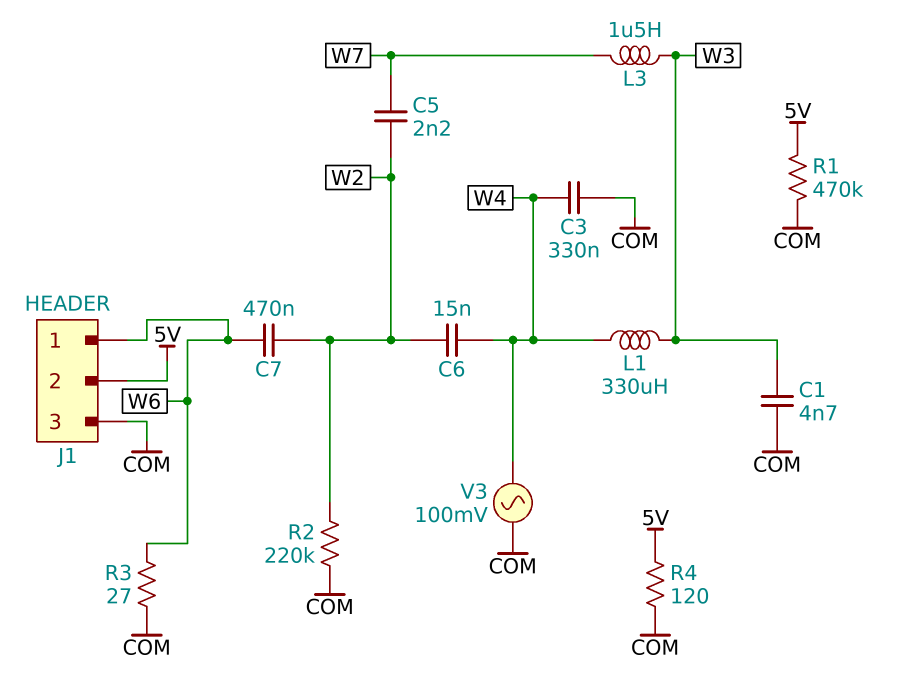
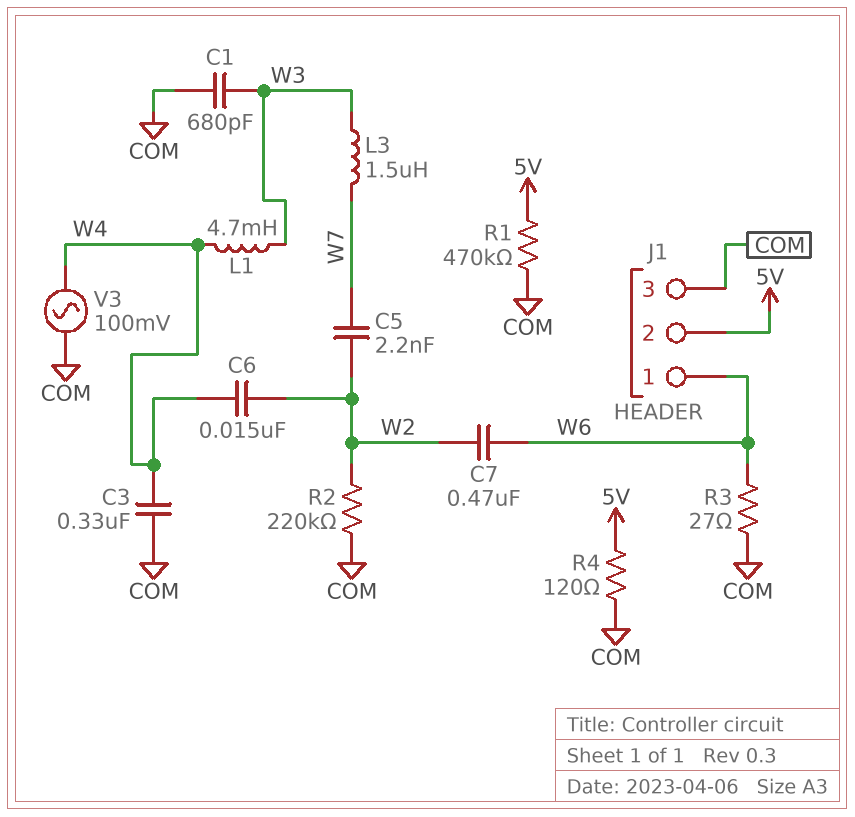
C1: 4.7nF (COM, W3) -> 680pF (COM, W3)
L1: 330uH (W3, W4) -> 4.7mH (W3, W4)

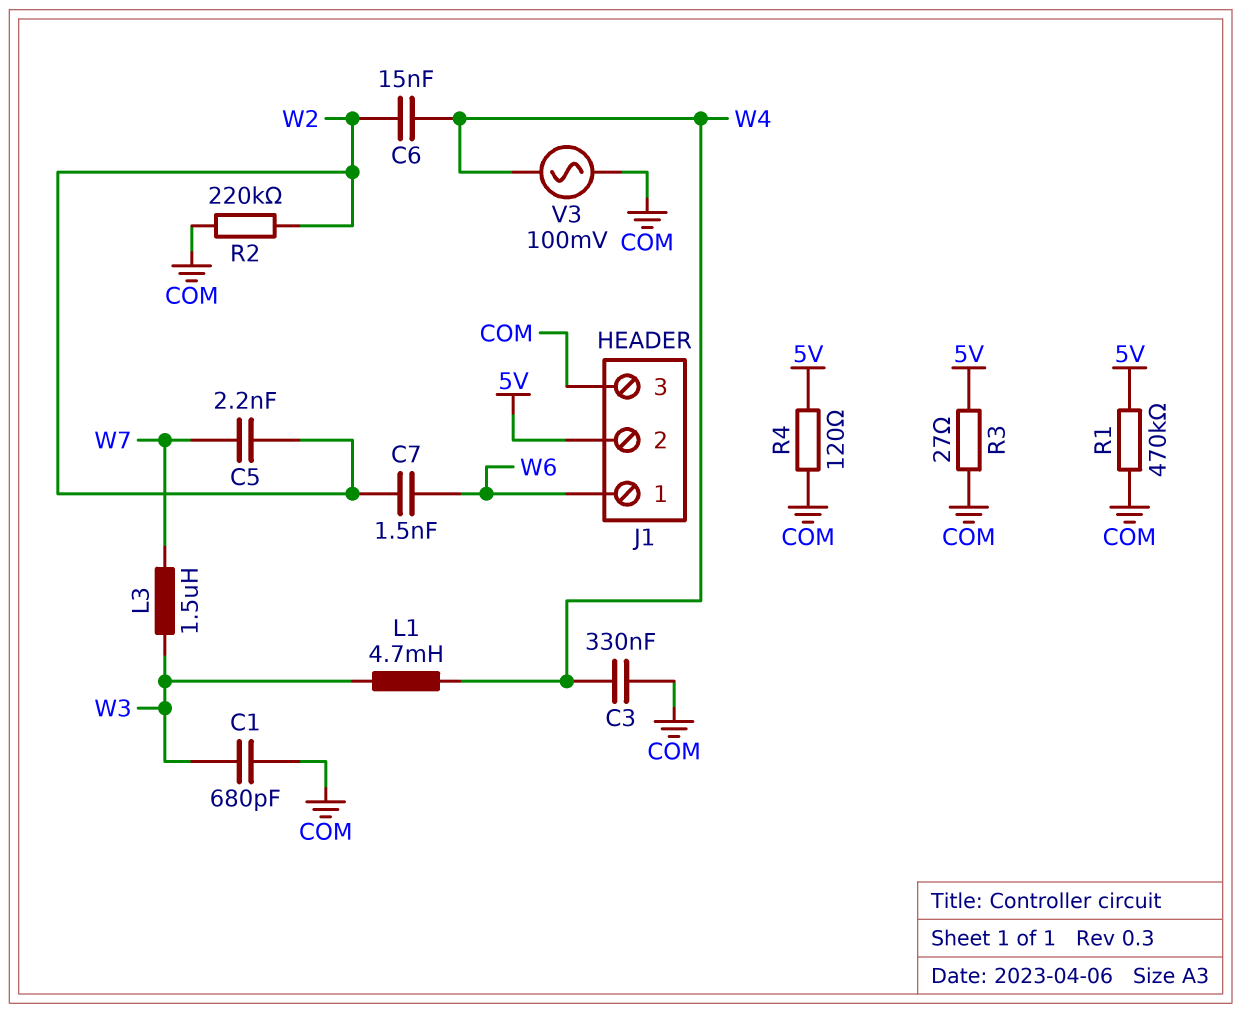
C7: 470nF (W2, W6) -> 1.5nF (W2, W6)
R3: 27 (COM, W6) -> 27 (5V, COM)

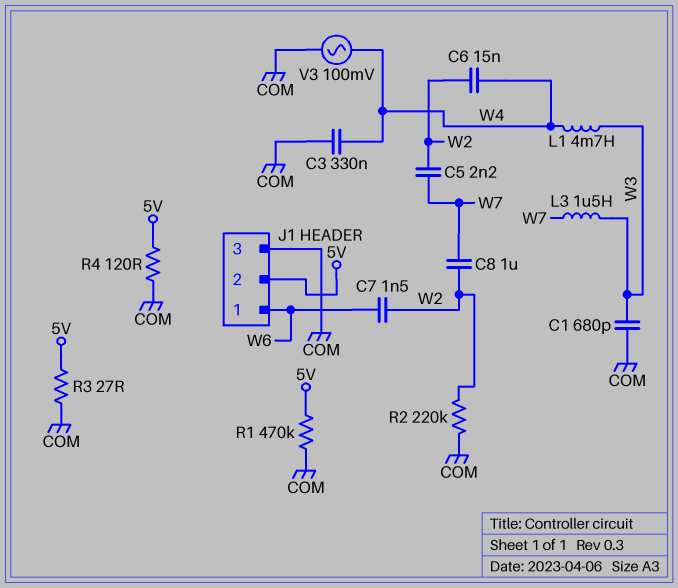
C8: none -> 1uF (W2, W7)

